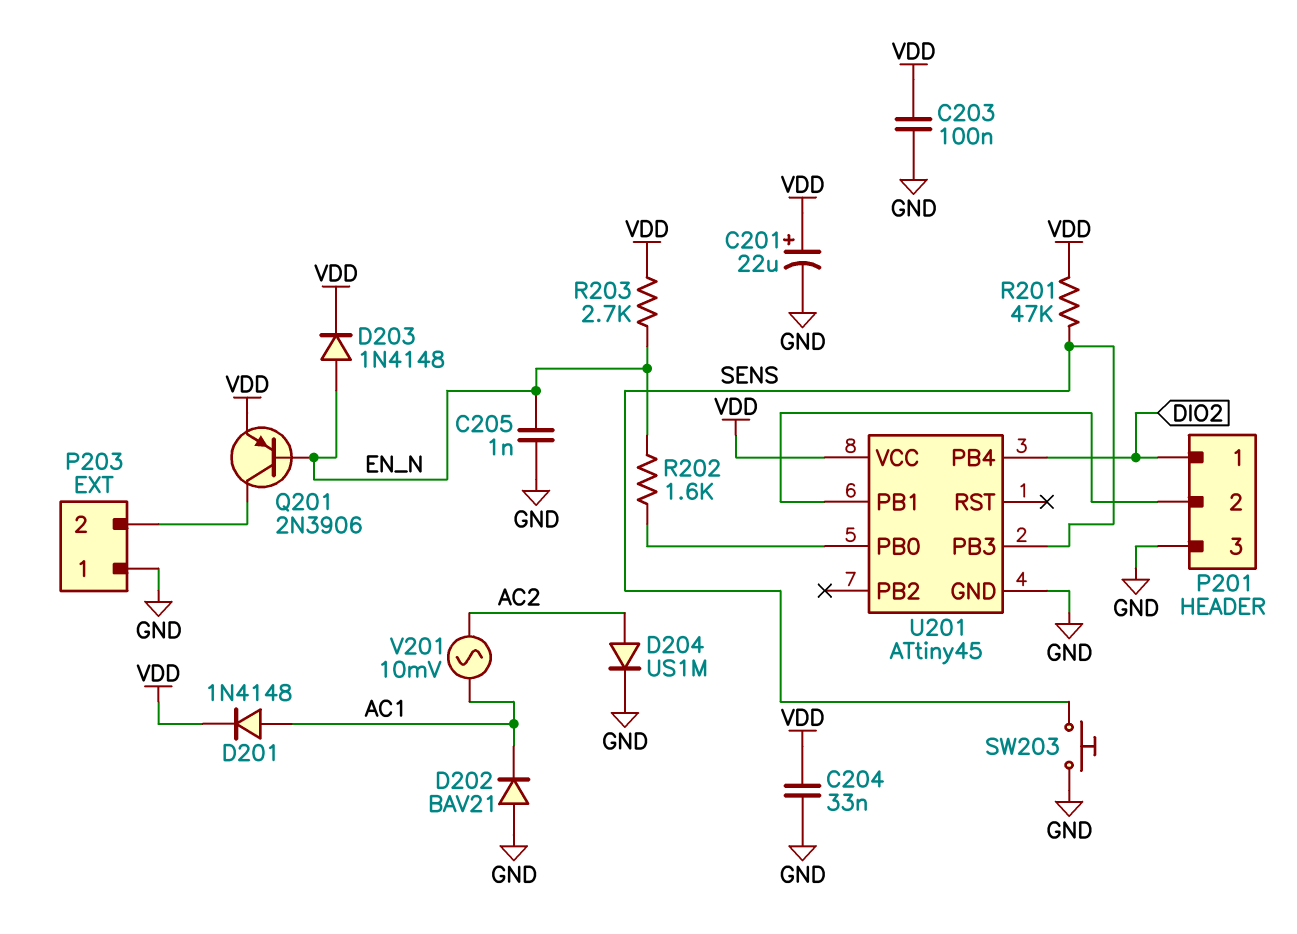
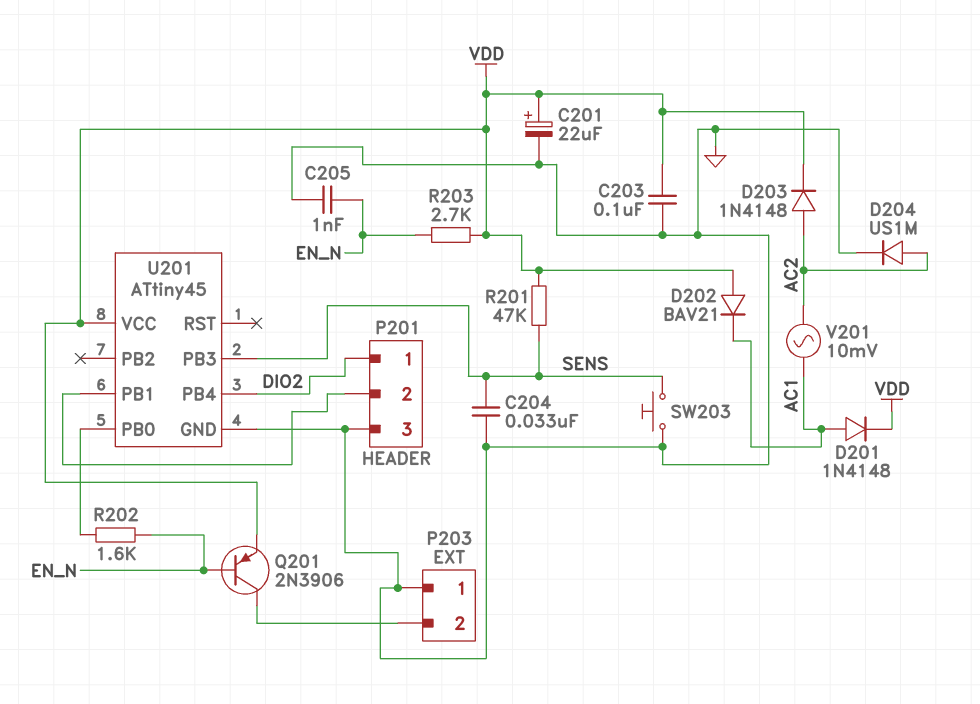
C204: 33nF (GND, VDD) -> 33nF (GND, SENS)
D202: diode BAV21 (A GND, K AC1) -> diode BAV21 (A VDD, K AC1)
D203: diode 1N4148 (A EN_N, K VDD) -> diode 1N4148 (A AC2, K VDD)

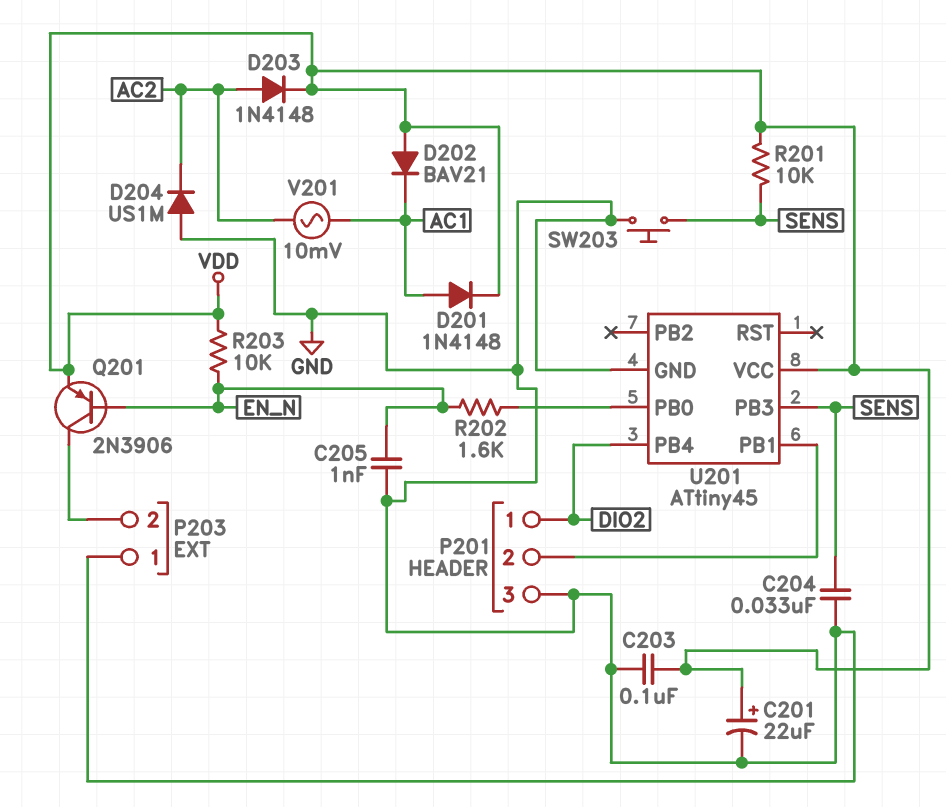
D204: diode US1M (A AC2, K GND) -> diode US1M (A GND, K AC2)
R201: 47k (SENS, VDD) -> 10k (SENS, VDD)
R203: 2.7k (EN_N, VDD) -> 10k (EN_N, VDD)

